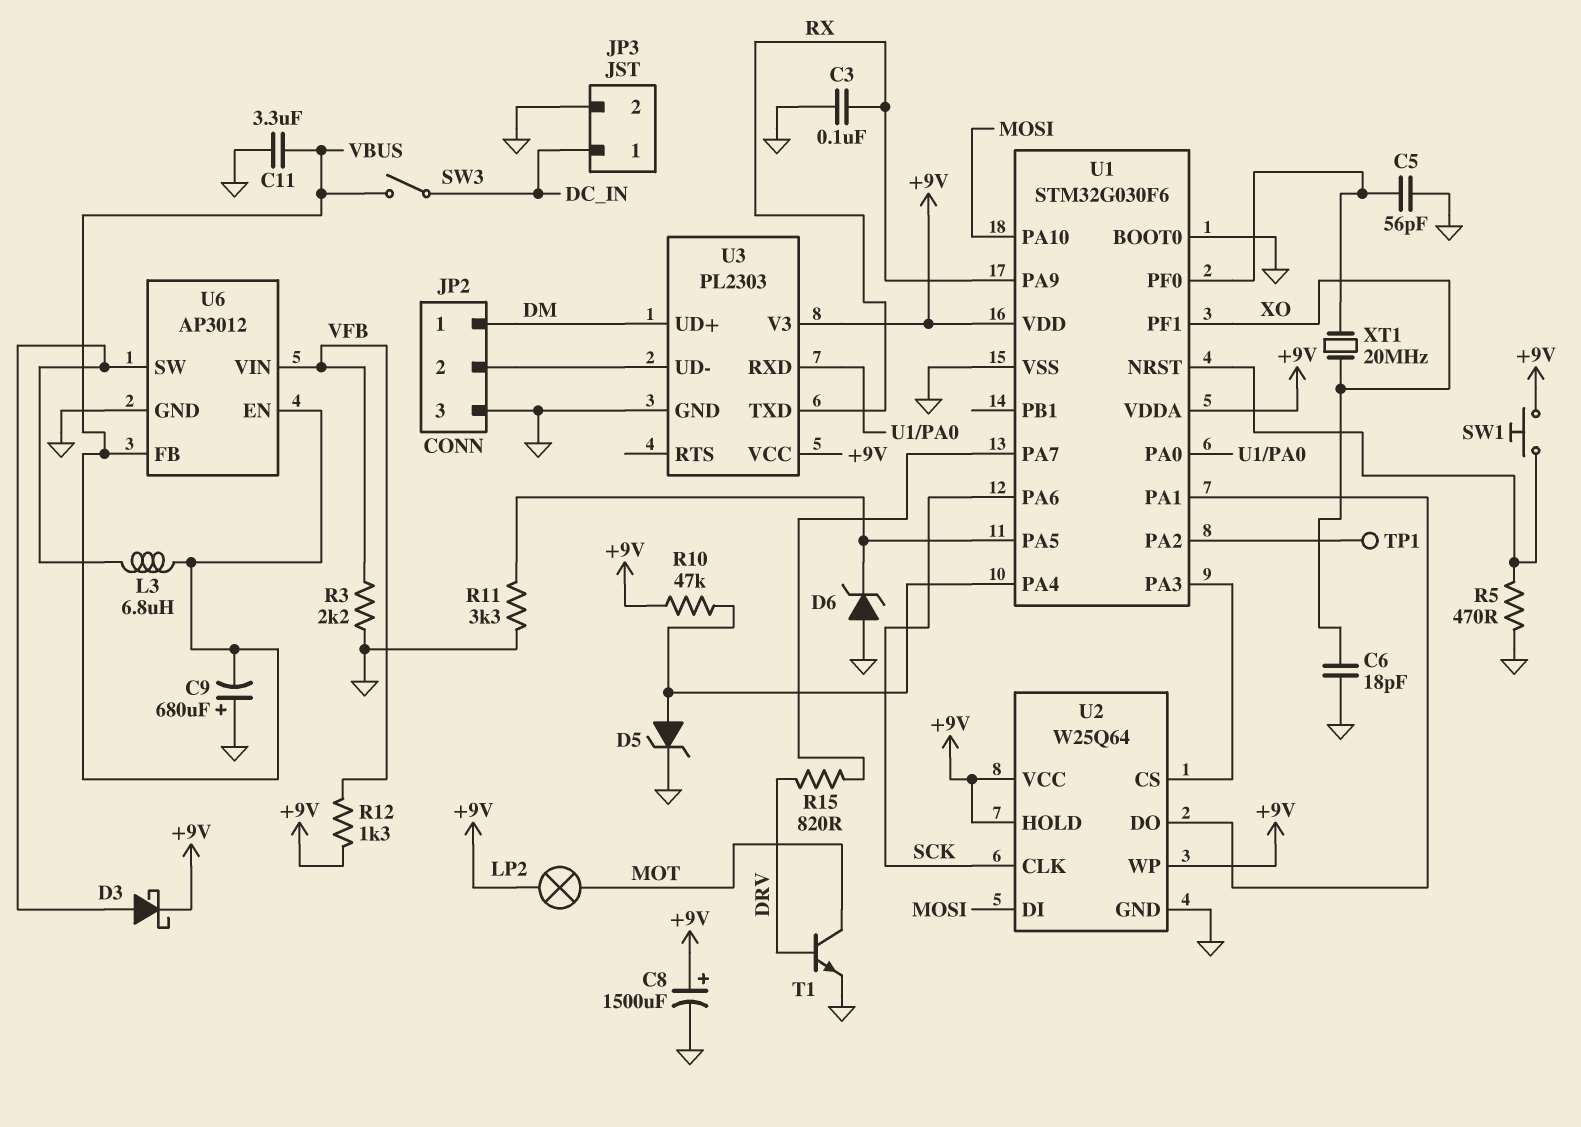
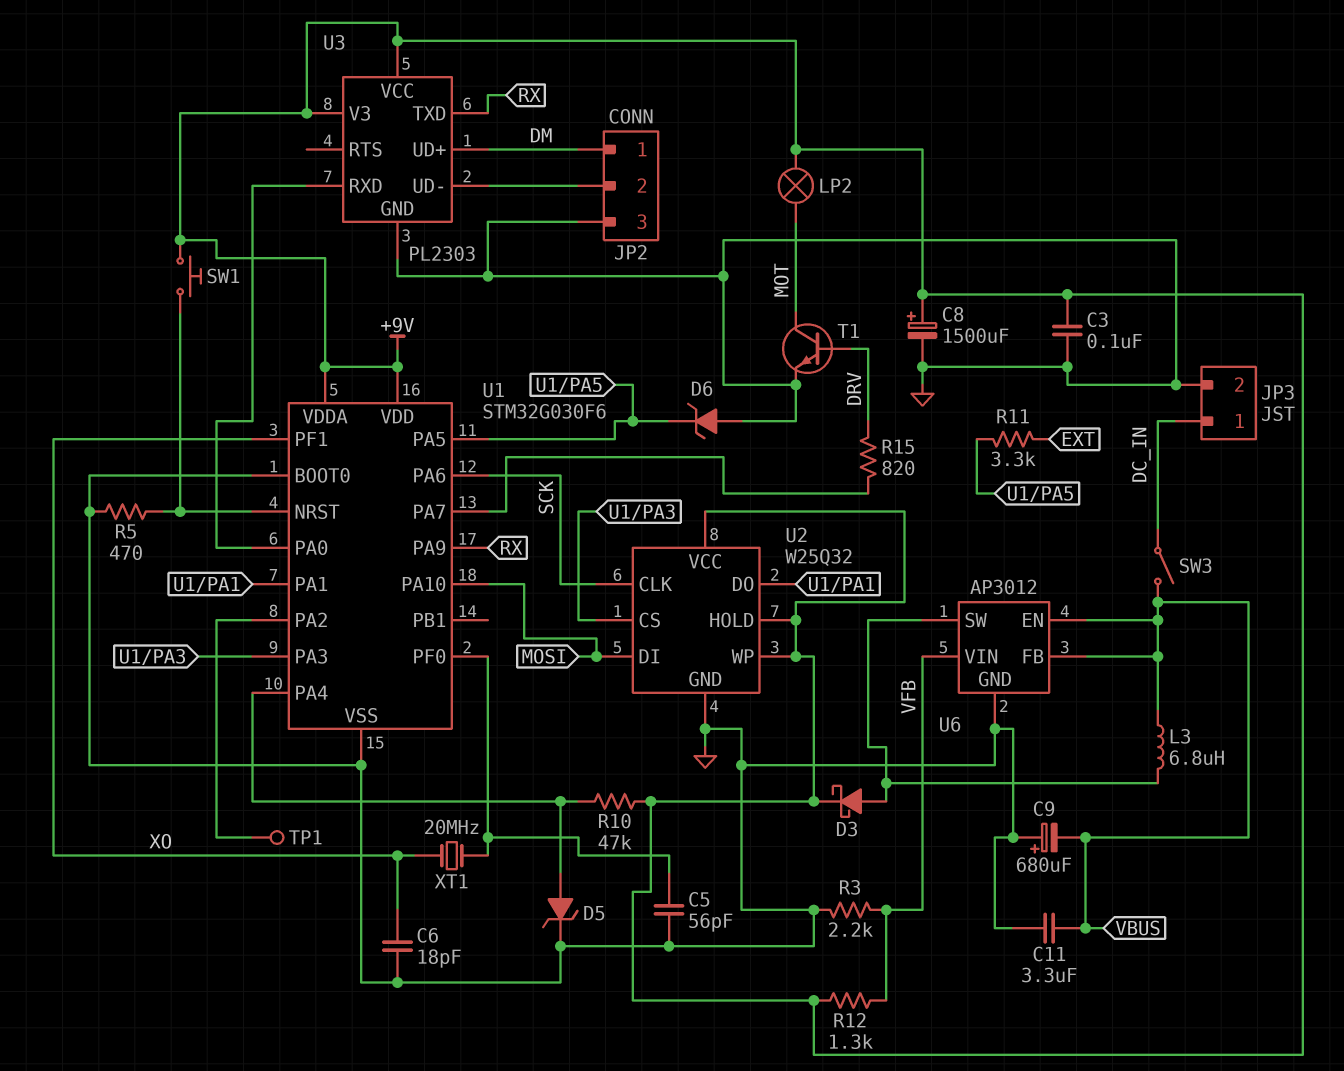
C3: 100nF (GND, RX) -> 100nF (+9V, GND)
R11: 3.3k (GND, U1/PA5) -> 3.3k (EXT, U1/PA5)
U2: W25Q64 -> W25Q32

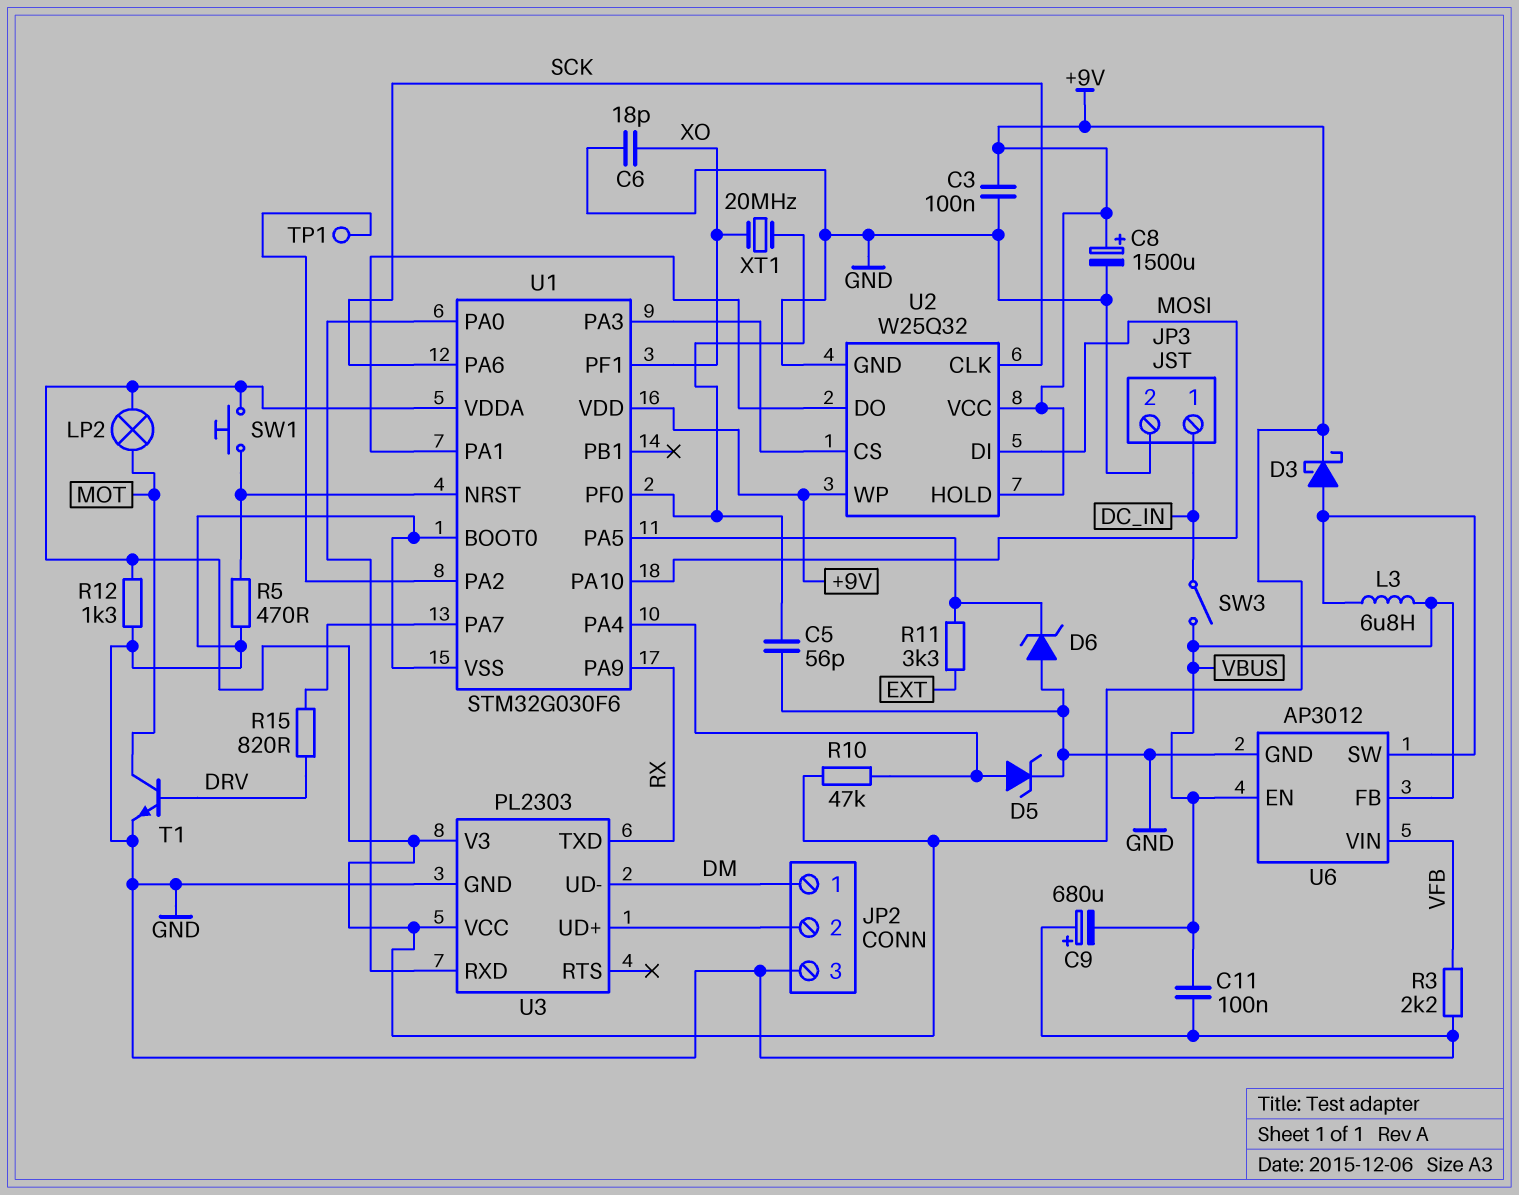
C11: 3.3uF (GND, VBUS) -> 100nF (GND, VBUS)
R12: 1.3k (+9V, VFB) -> 1.3k (+9V, GND)
U3 pin UD+: DM -> JP2/2
U3 pin UD-: JP2/2 -> DM

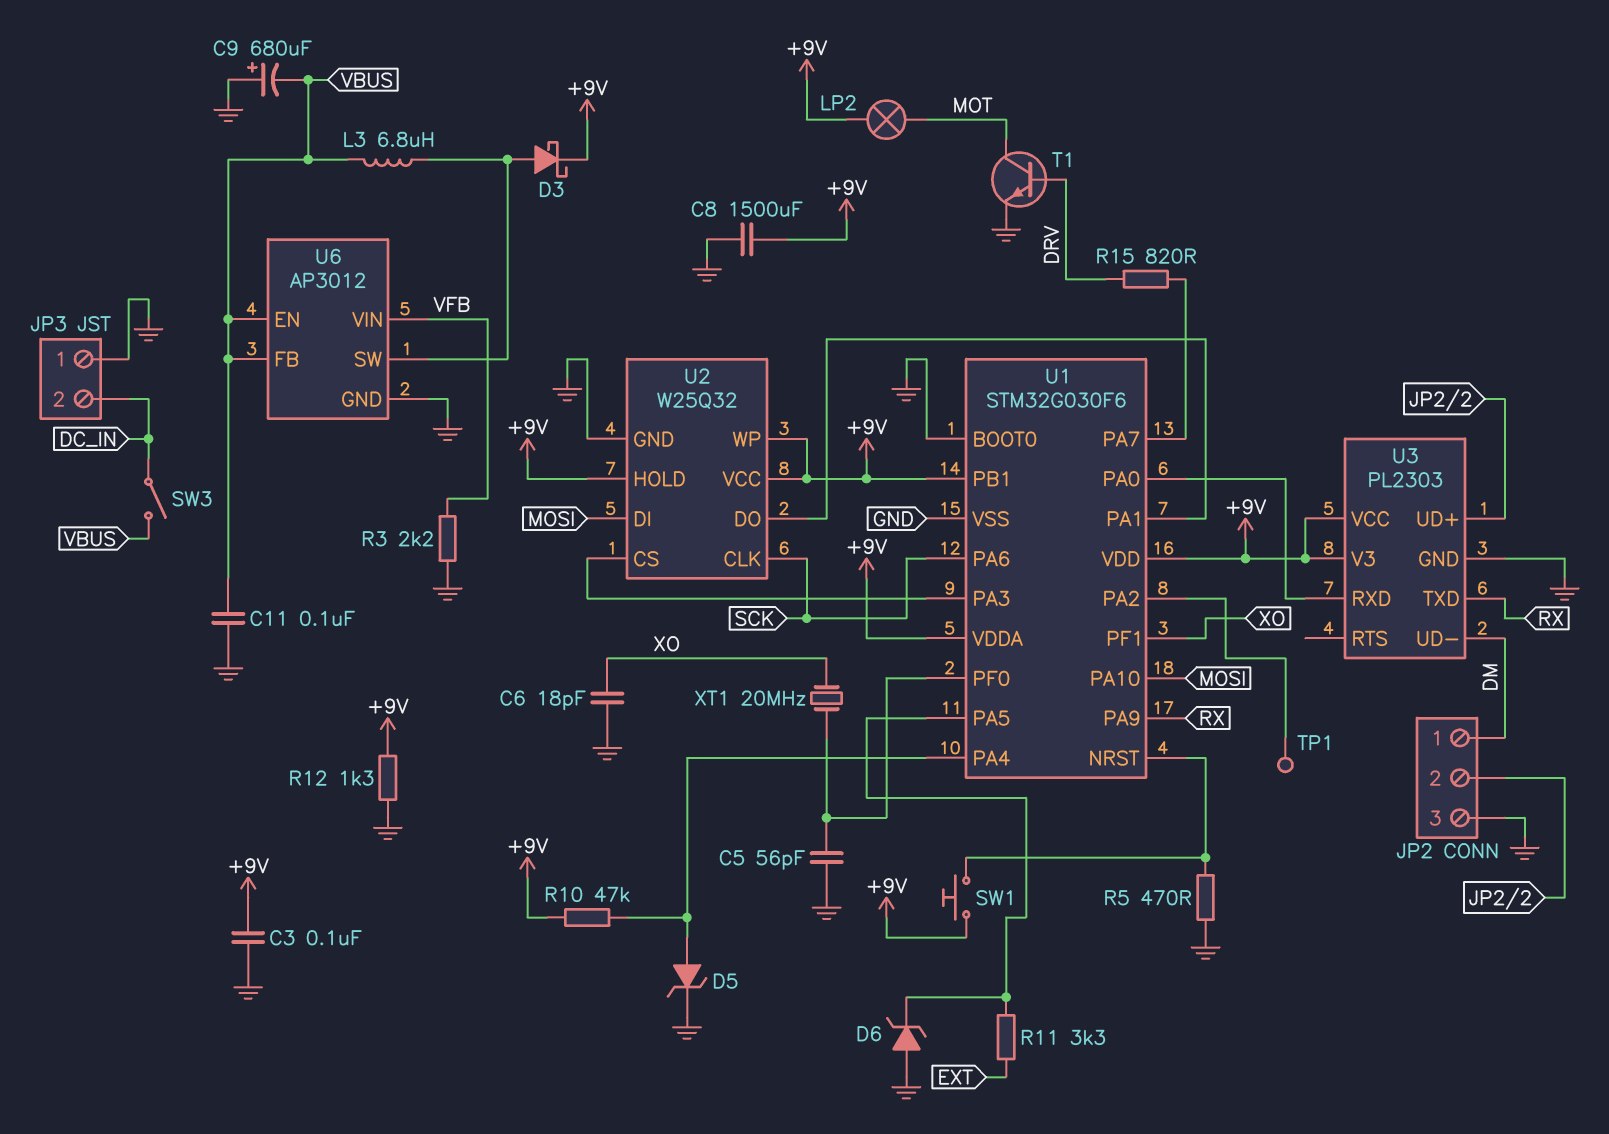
C8: 1500uF (plus +9V, minus GND) -> 1500uF (+9V, GND)
JP3 pin 1: DC_IN -> GND
JP3 pin 2: GND -> DC_IN
U1 pin PB1: none -> +9V

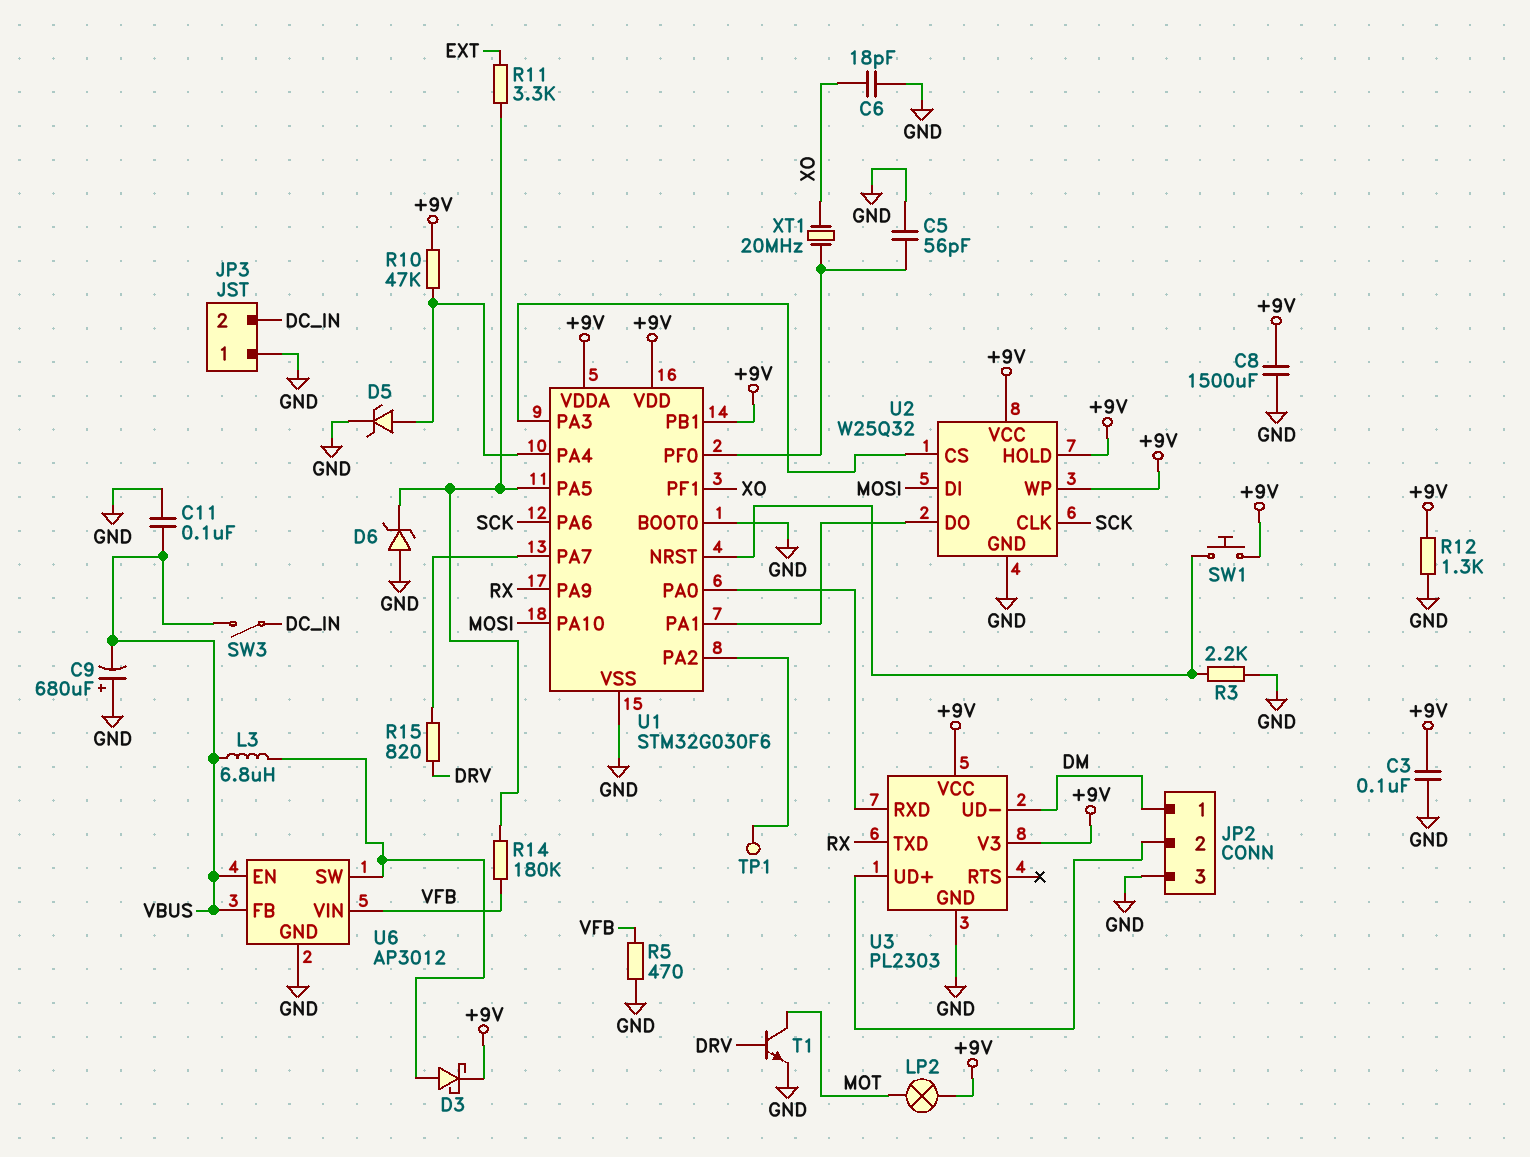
R3: 2.2k (GND, VFB) -> 2.2k (GND, U1/NRST)
R5: 470 (GND, U1/NRST) -> 470 (GND, VFB)
R14: none -> 180k (U1/PA5, VFB)

